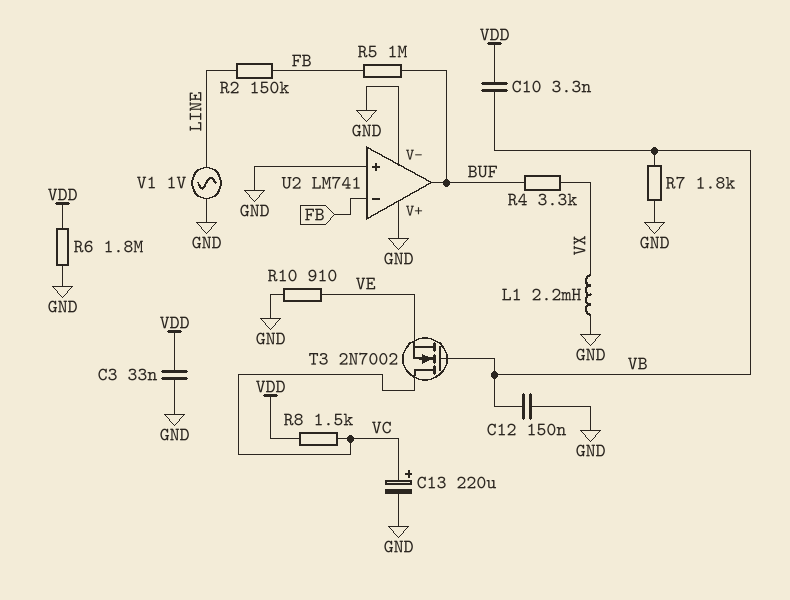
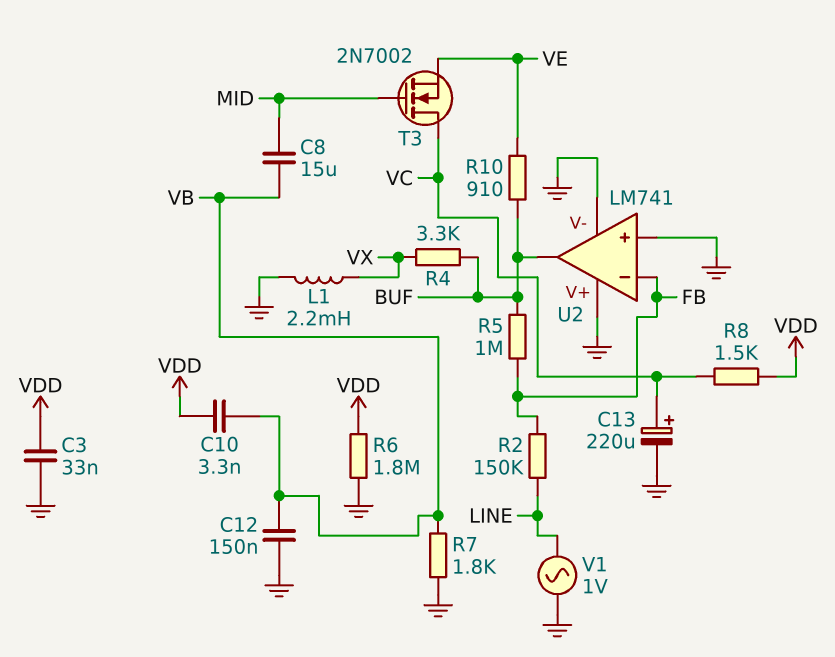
C8: none -> 15uF (MID, VB)
R10: 910 (GND, VE) -> 910 (BUF, VE)
T3: NMOS 2N7002 (G VB, D VC, S VE) -> NMOS 2N7002 (G MID, D VC, S VE)

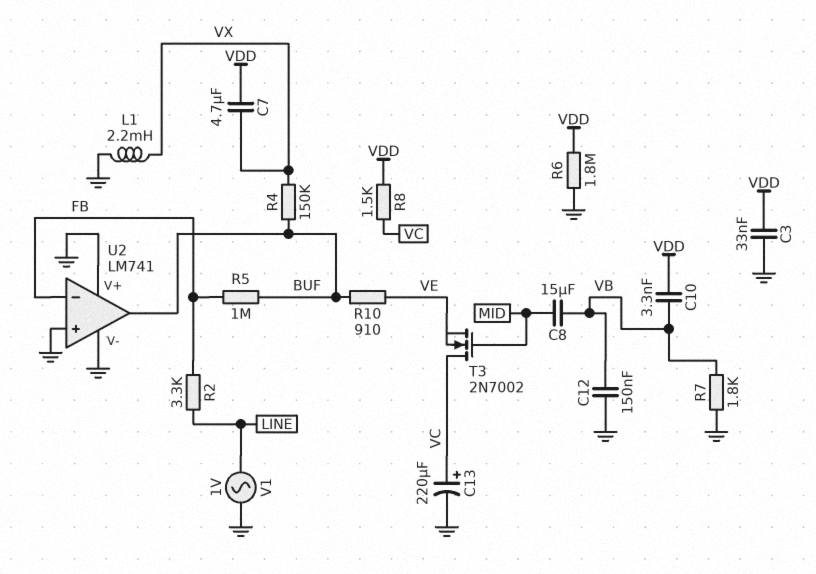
C7: none -> 4.7uF (VDD, VX)
R2: 150k (FB, LINE) -> 3.3k (FB, LINE)
R4: 3.3k (BUF, VX) -> 150k (BUF, VX)

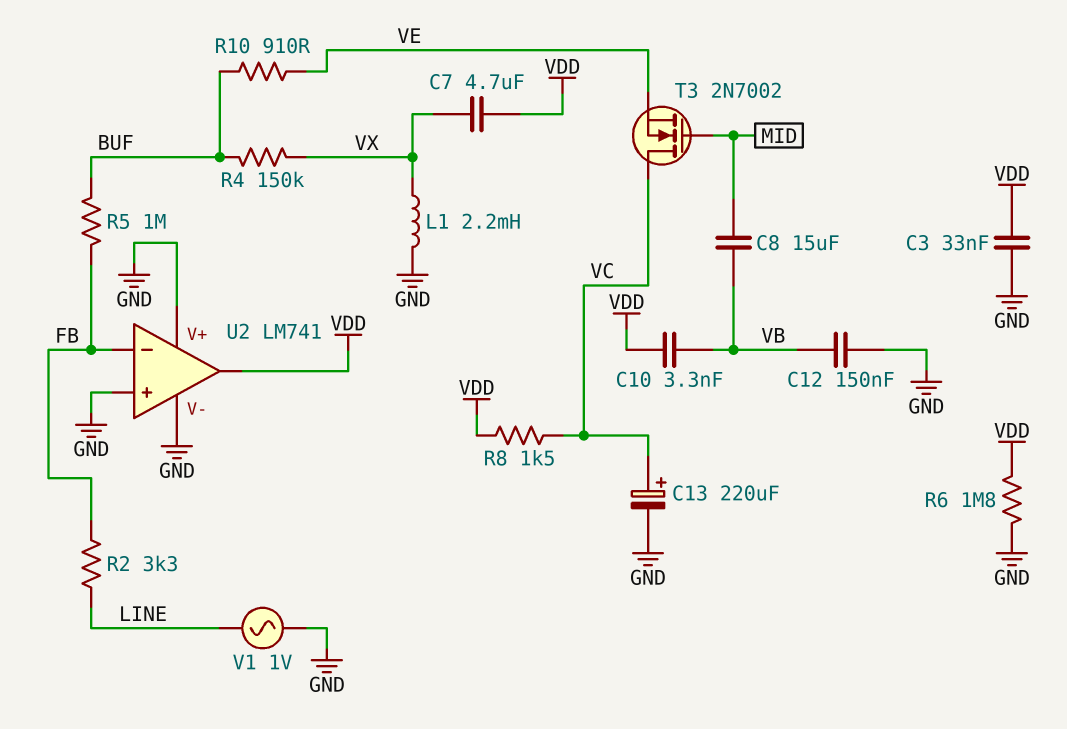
R7: 1.8k (GND, VB) -> none
U2 pin out: BUF -> VDD

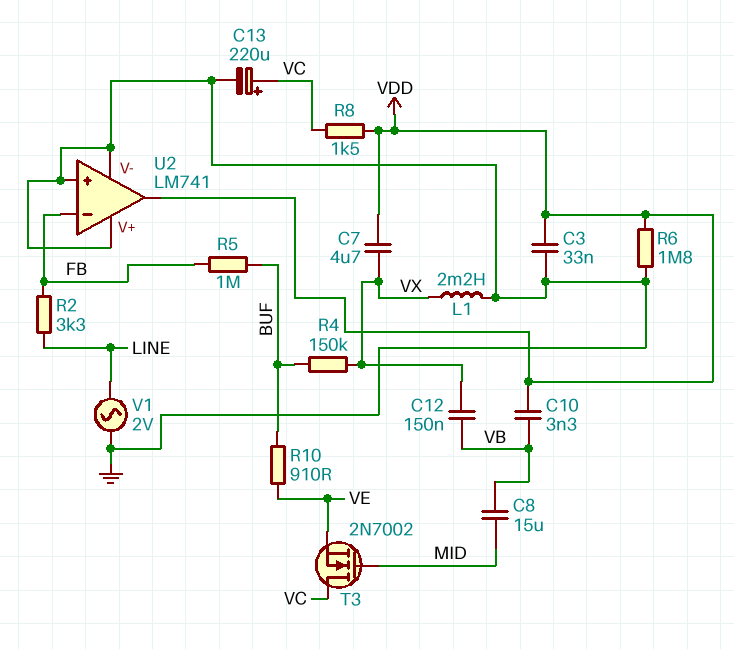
C12: 150nF (GND, VB) -> 150nF (VB, VX)
V1: AC 1V (GND, LINE) -> AC 2V (GND, LINE)

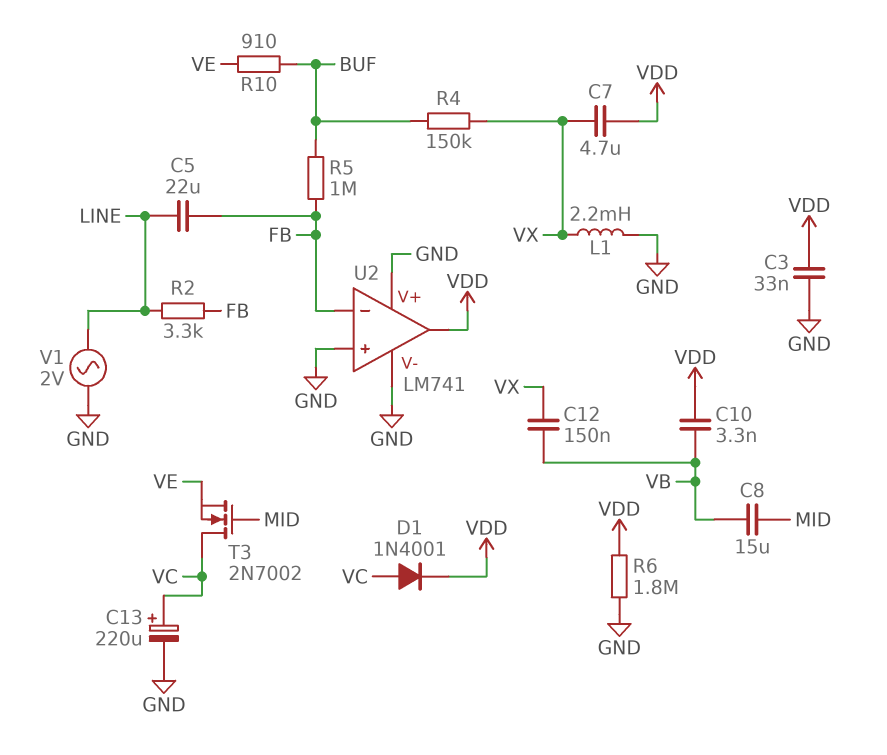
C5: none -> 22uF (FB, LINE)
D1: none -> diode 1N4001 (A VC, K VDD)
R8: 1.5k (VC, VDD) -> none

